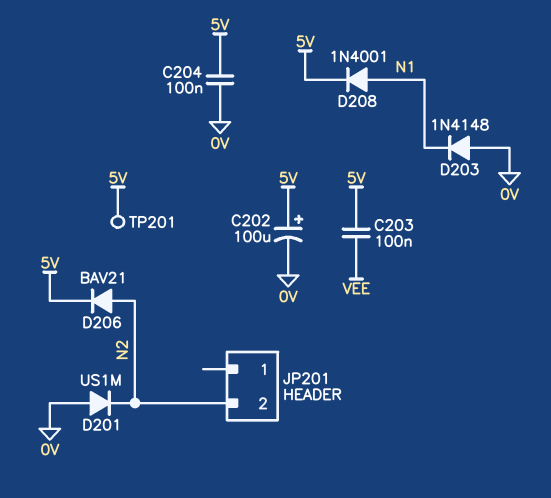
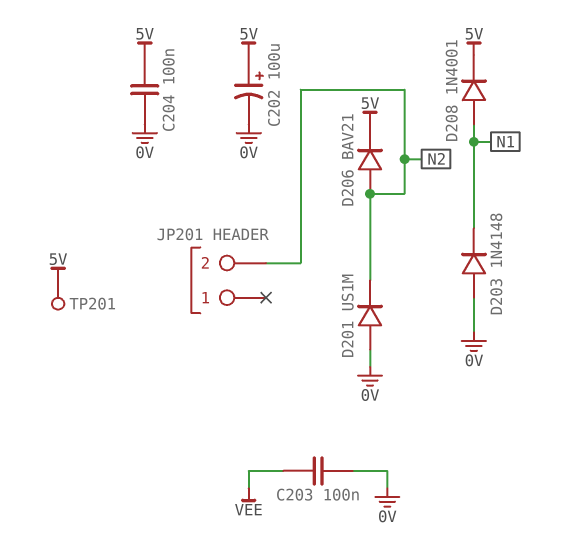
C203: 100nF (5V, VEE) -> 100nF (0V, VEE)

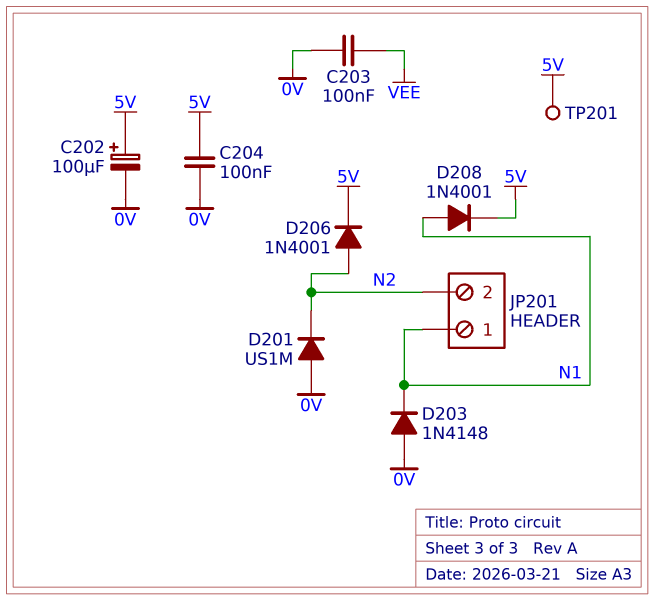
D206: diode BAV21 (A N2, K 5V) -> diode 1N4001 (A N2, K 5V)
JP201 pin 1: none -> N1

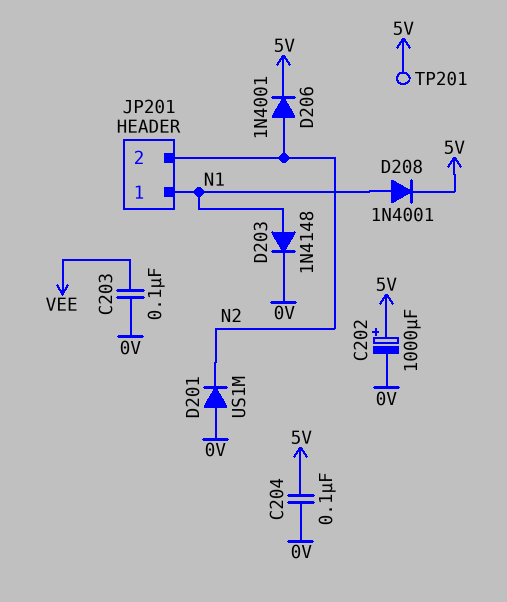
C202: 100uF (plus 5V, minus 0V) -> 1000uF (plus 5V, minus 0V)
D203: diode 1N4148 (A 0V, K N1) -> diode 1N4148 (A N1, K 0V)

